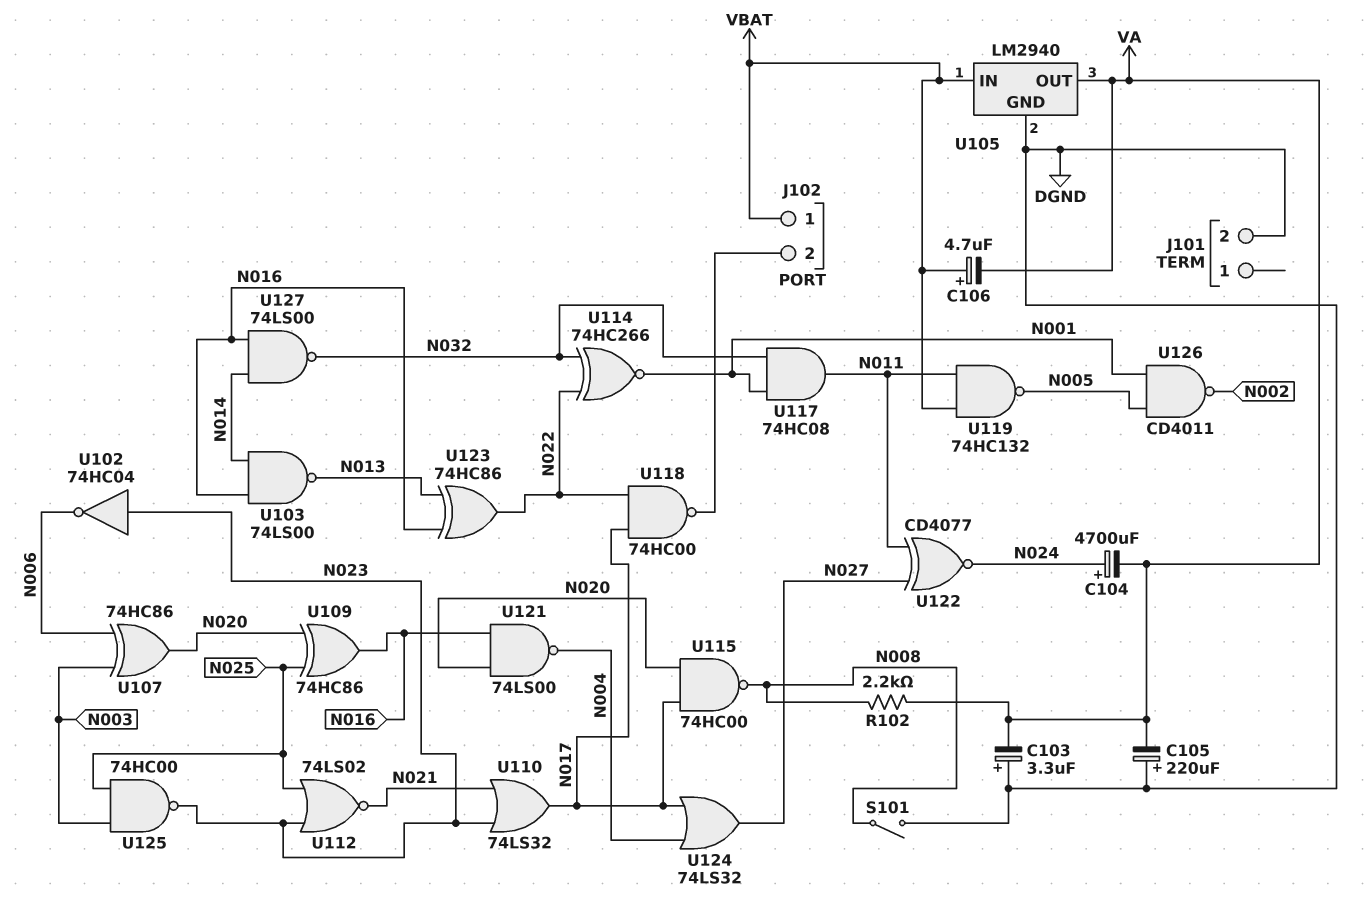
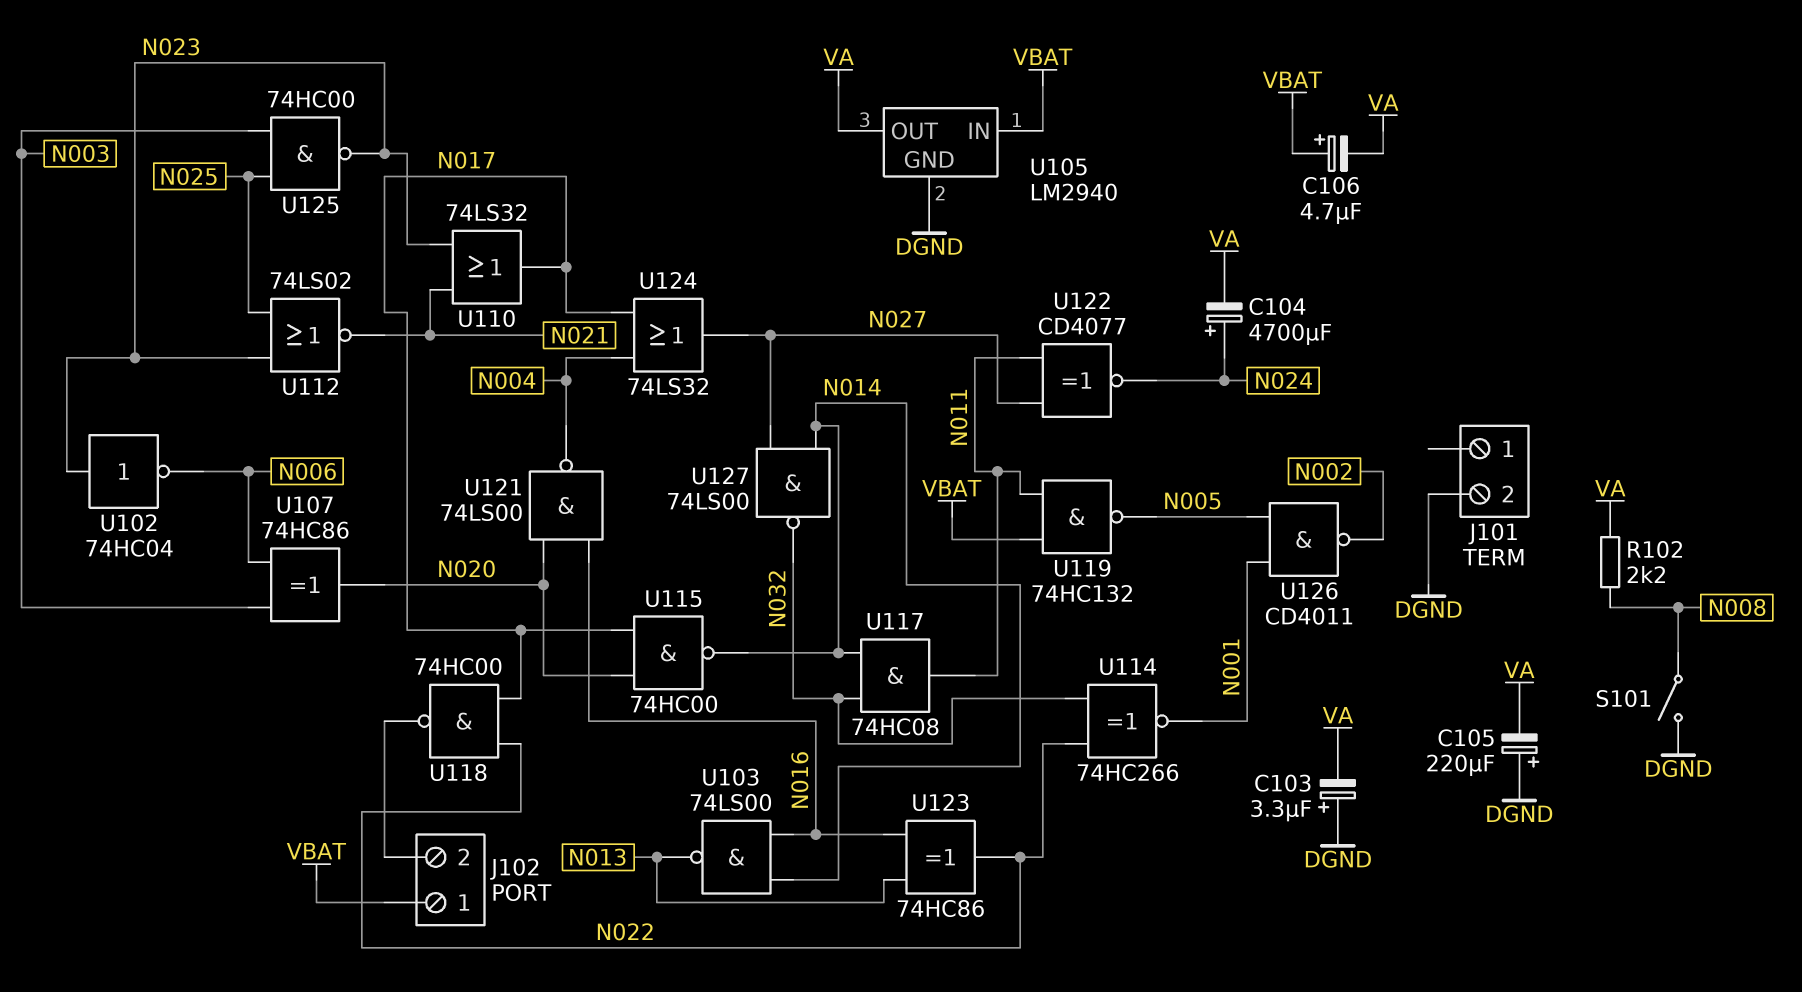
U109: XOR 74HC86 (in N020, in N025, out N016) -> none
U115: NAND 74HC00 (in N017, in N020, out N008) -> NAND 74HC00 (in N017, in N020, out N014)
U117: AND 74HC08 (in N001, in N032, out N011) -> AND 74HC08 (in N014, in N032, out N011)
U127: NAND 74LS00 (in N014, in N016, out N032) -> NAND 74LS00 (in N014, in N027, out N032)

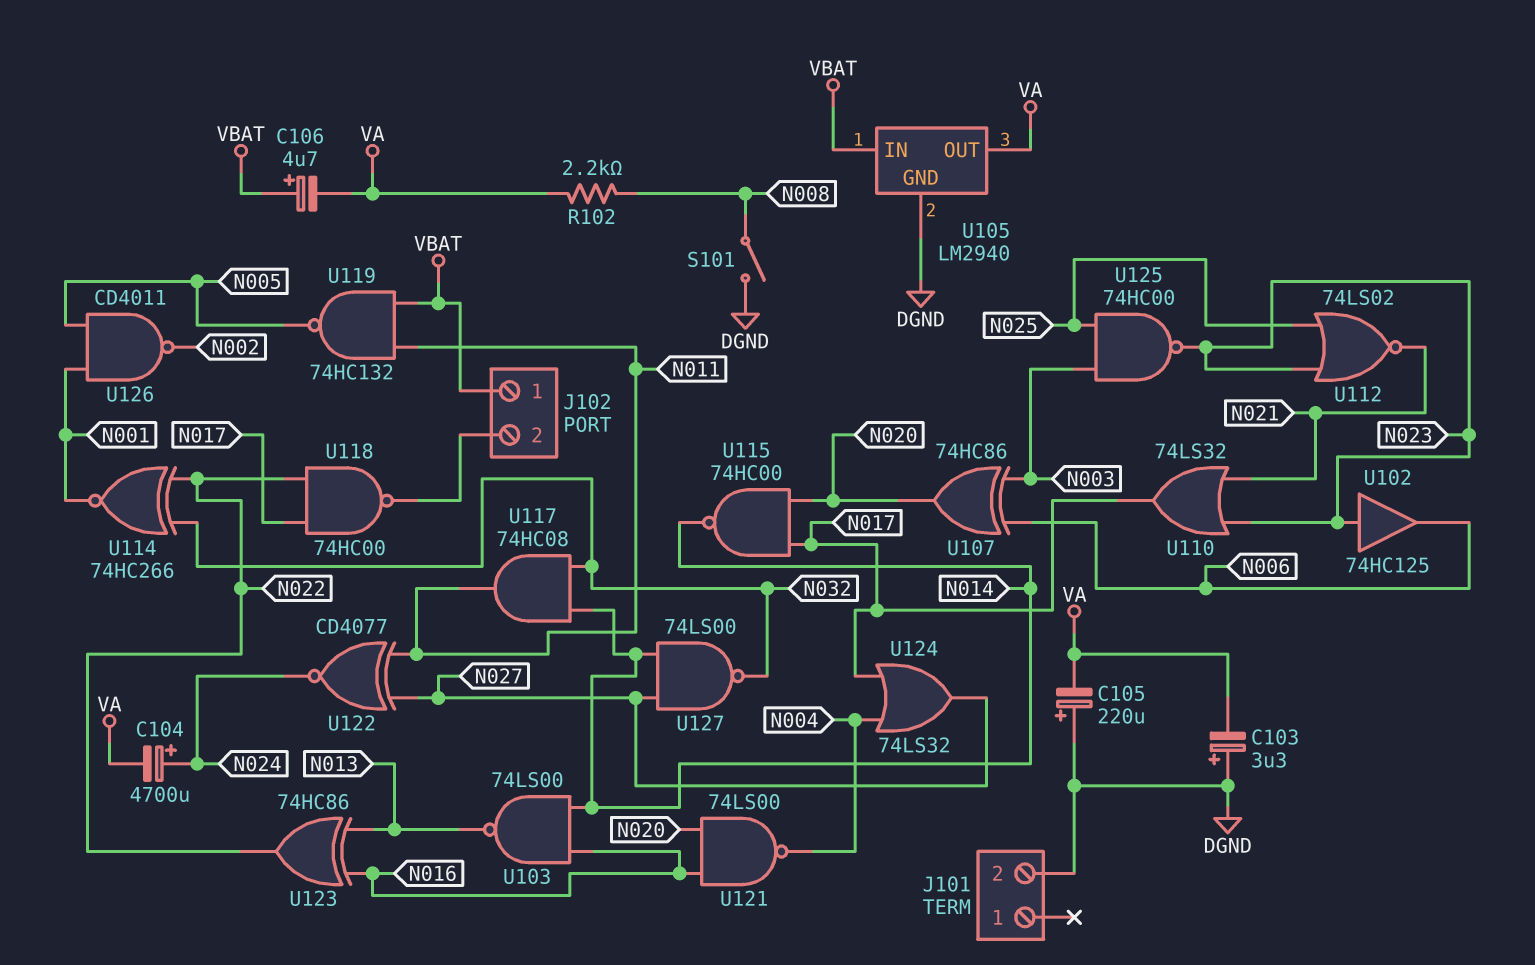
U102: NOT 74HC04 (in N023, out N006) -> buffer 74HC125 (in N023, out N006)

